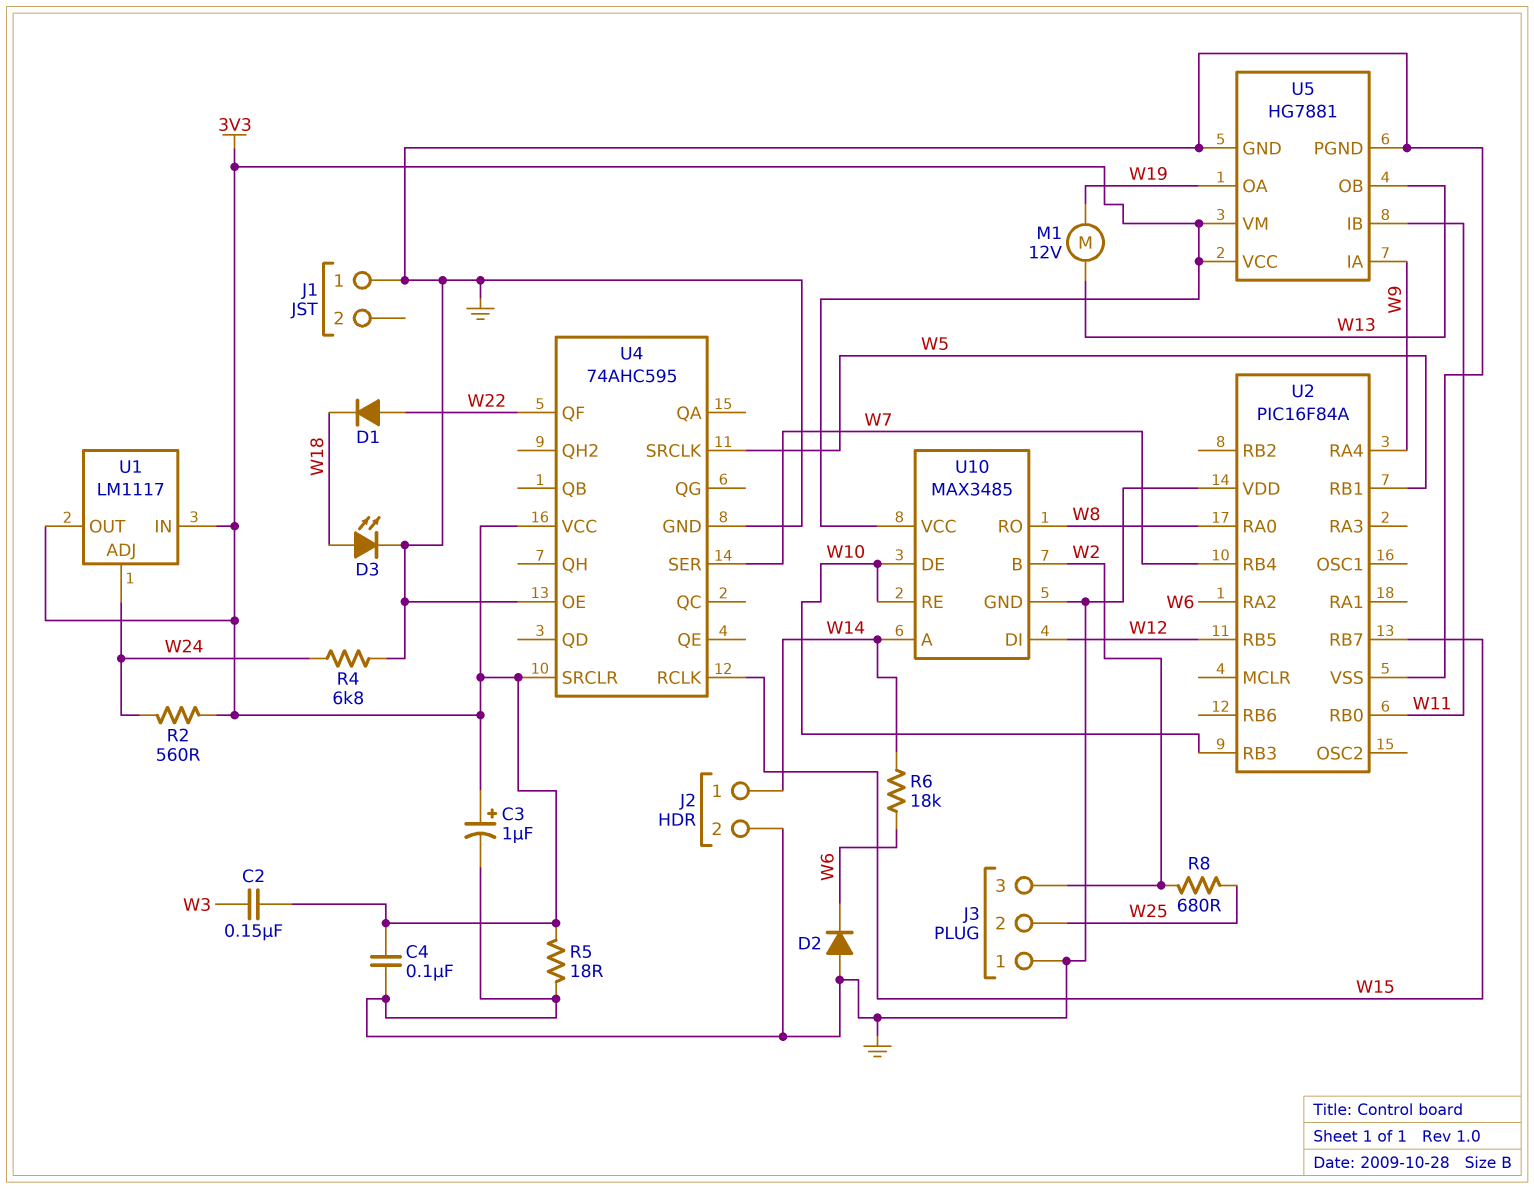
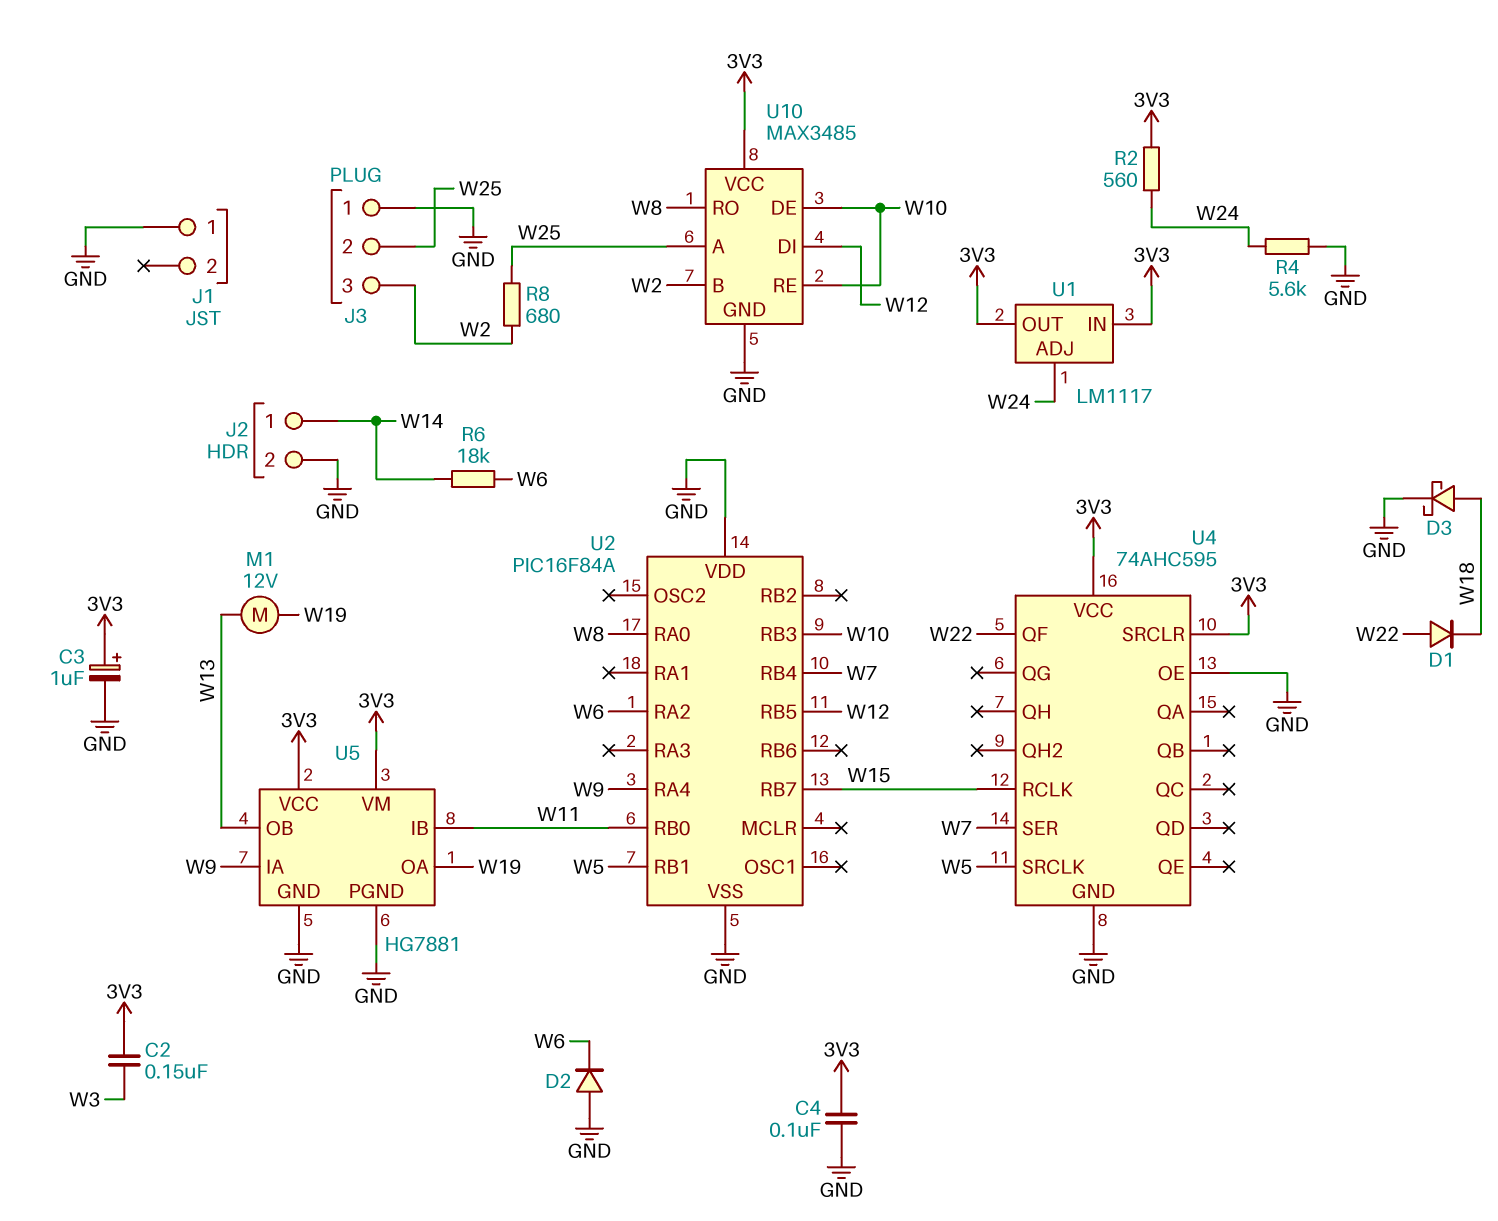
D3: LED (A W18, K GND) -> schottky (A W18, K GND)
R4: 6.8k (GND, W24) -> 5.6k (GND, W24)
R5: 18 (3V3, GND) -> none
U10 pin A: W14 -> W25

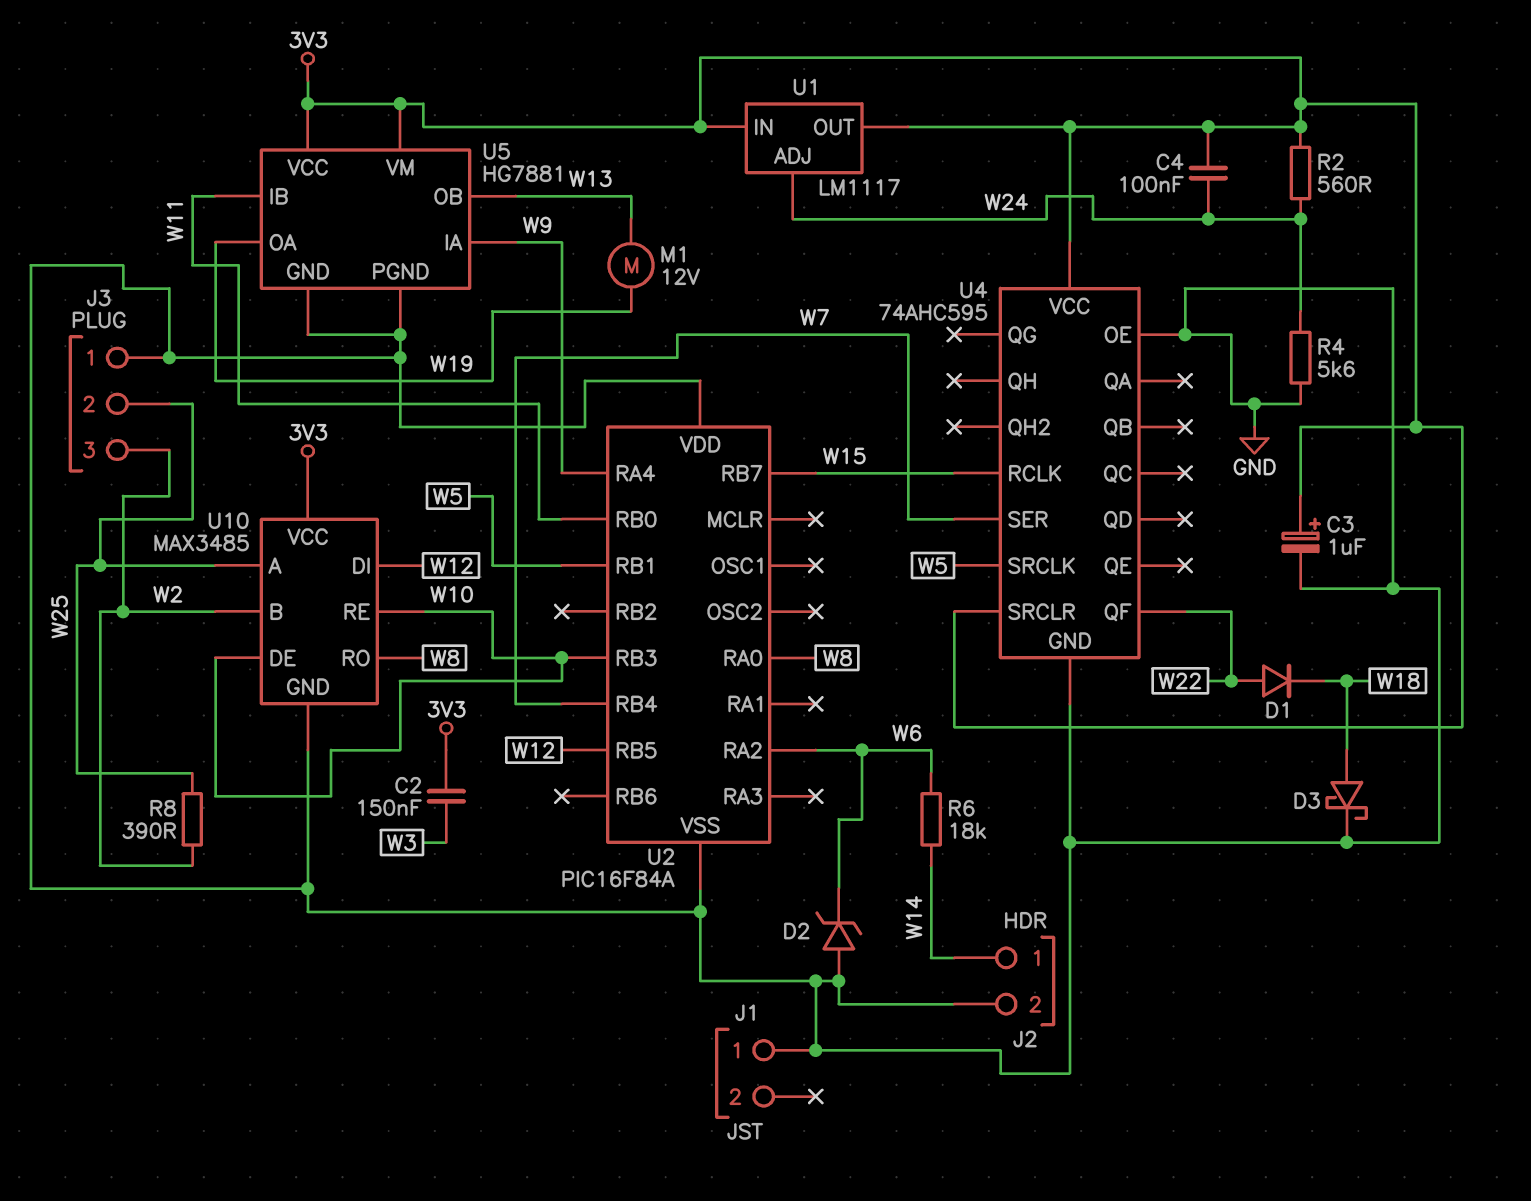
C4: 100nF (3V3, GND) -> 100nF (3V3, W24)
D2: diode (A GND, K W6) -> zener (A GND, K W6)
R8: 680 (W2, W25) -> 390 (W2, W25)

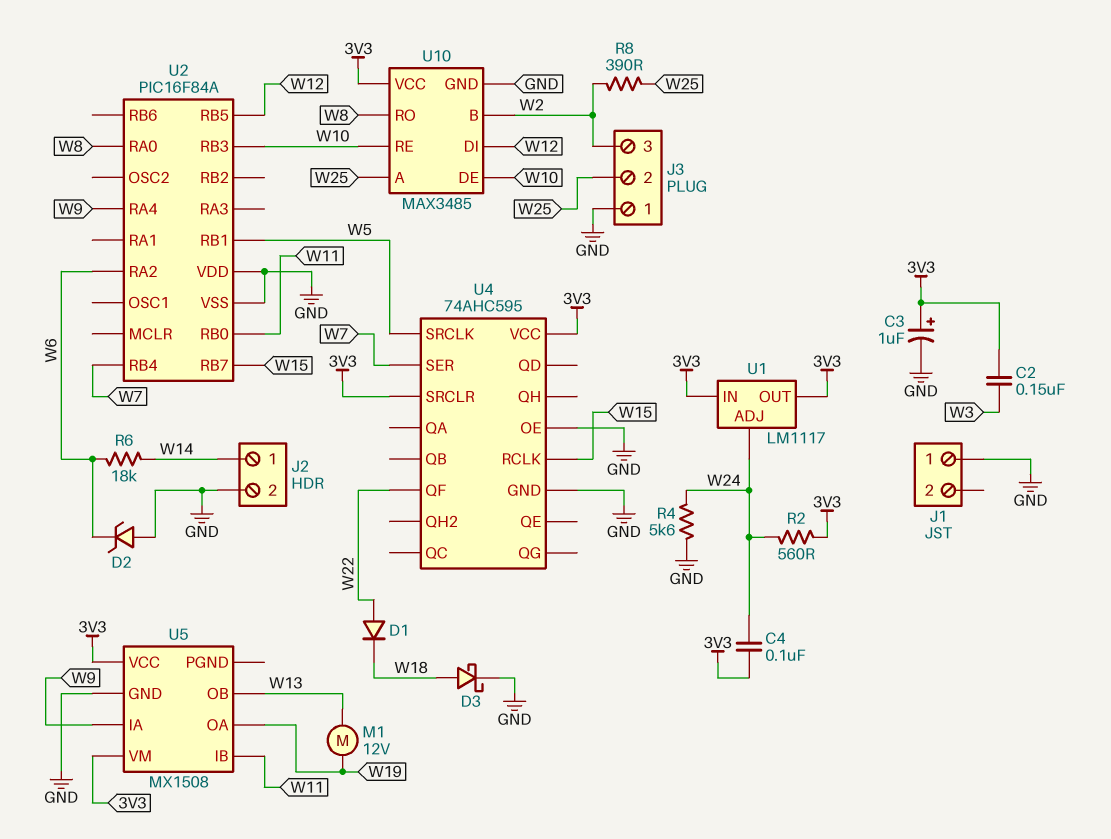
U5: HG7881 -> MX1508
U5 pin PGND: GND -> none

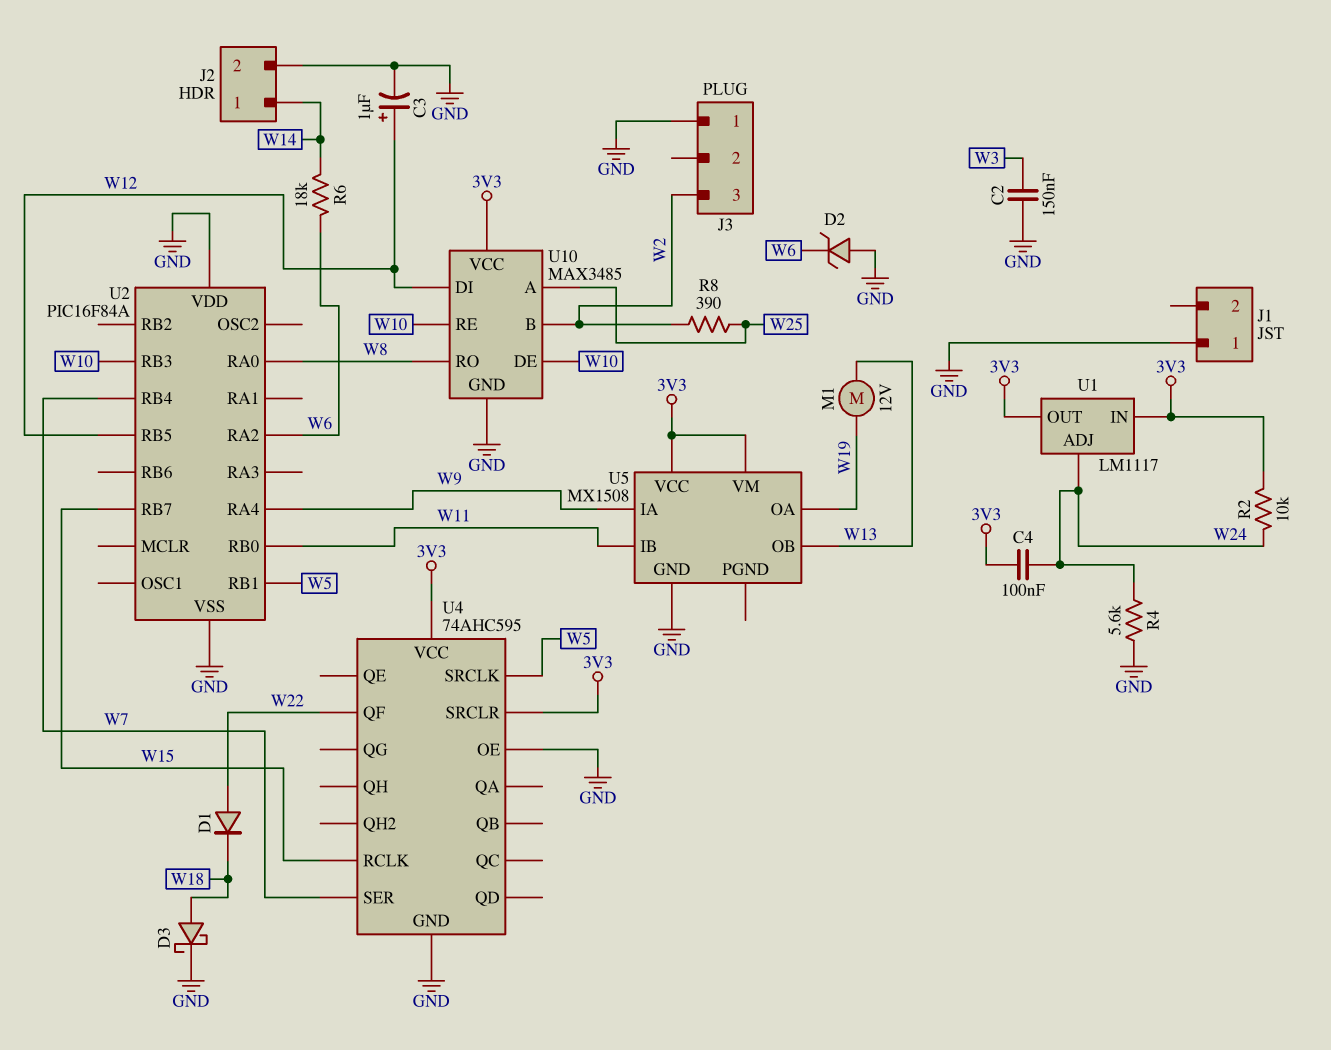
C2: 150nF (3V3, W3) -> 150nF (GND, W3)
C3: 1uF (plus 3V3, minus GND) -> 1uF (plus W12, minus GND)
J3 pin 2: W25 -> none
R2: 560 (3V3, W24) -> 10k (3V3, W24)

